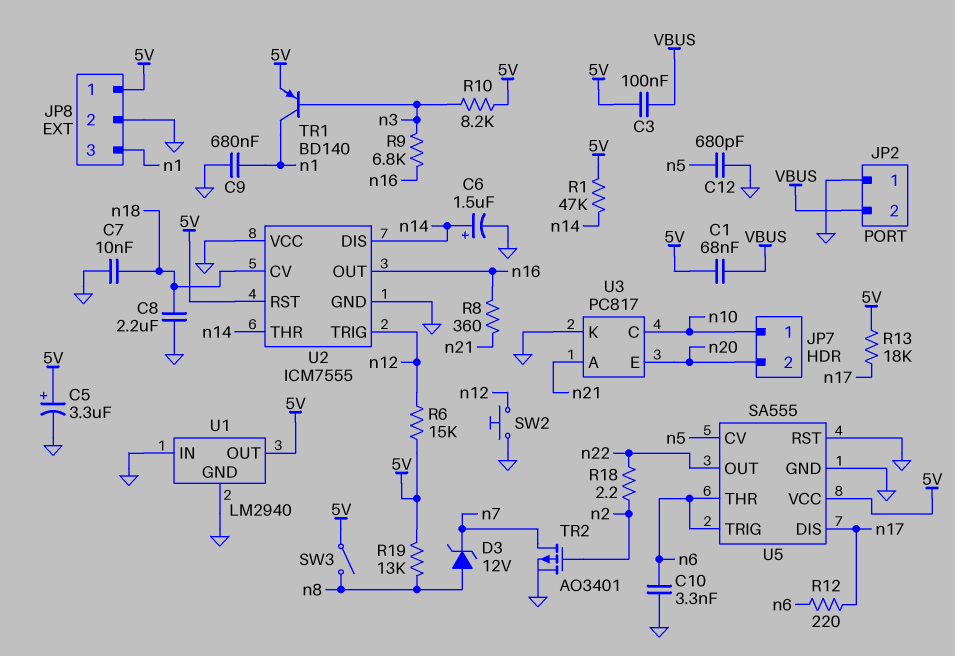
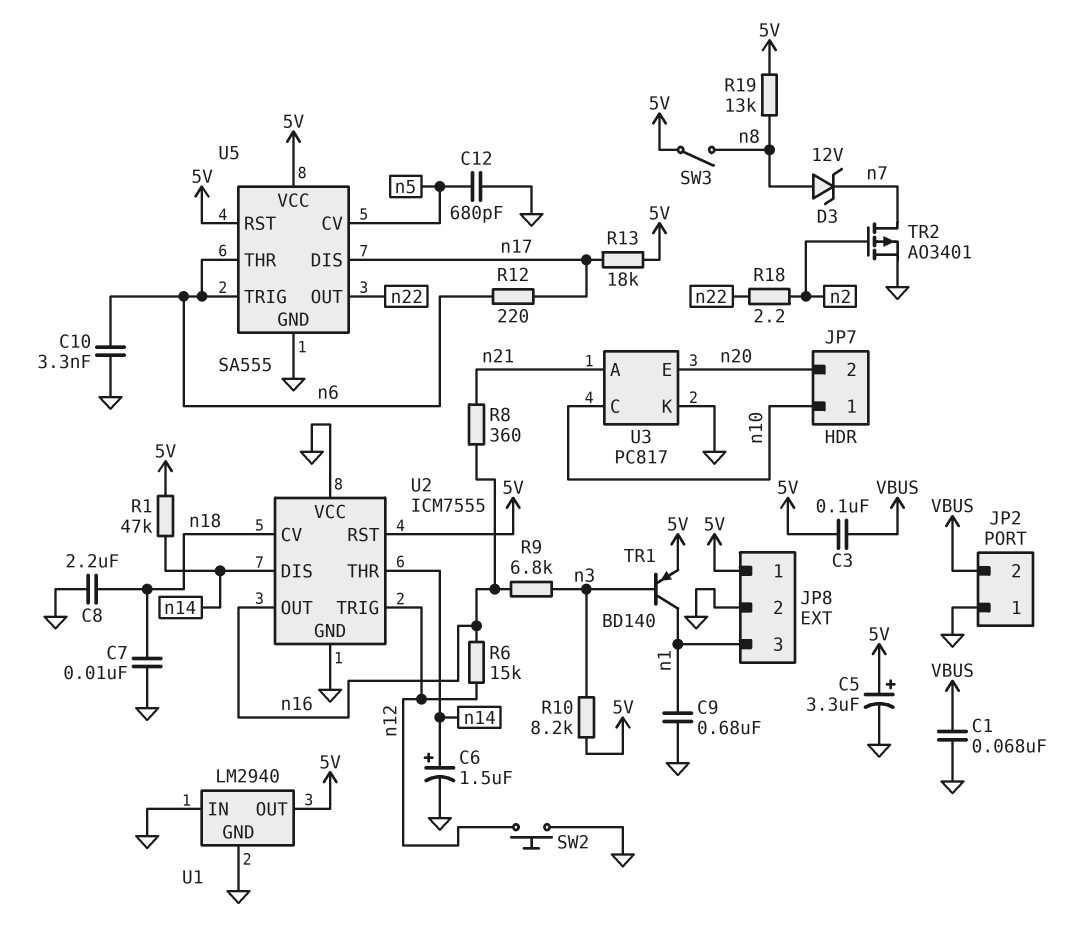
C1: 68nF (5V, VBUS) -> 68nF (GND, VBUS)
R6: 15k (5V, n12) -> 15k (n12, n16)
U5 pin RST: GND -> 5V

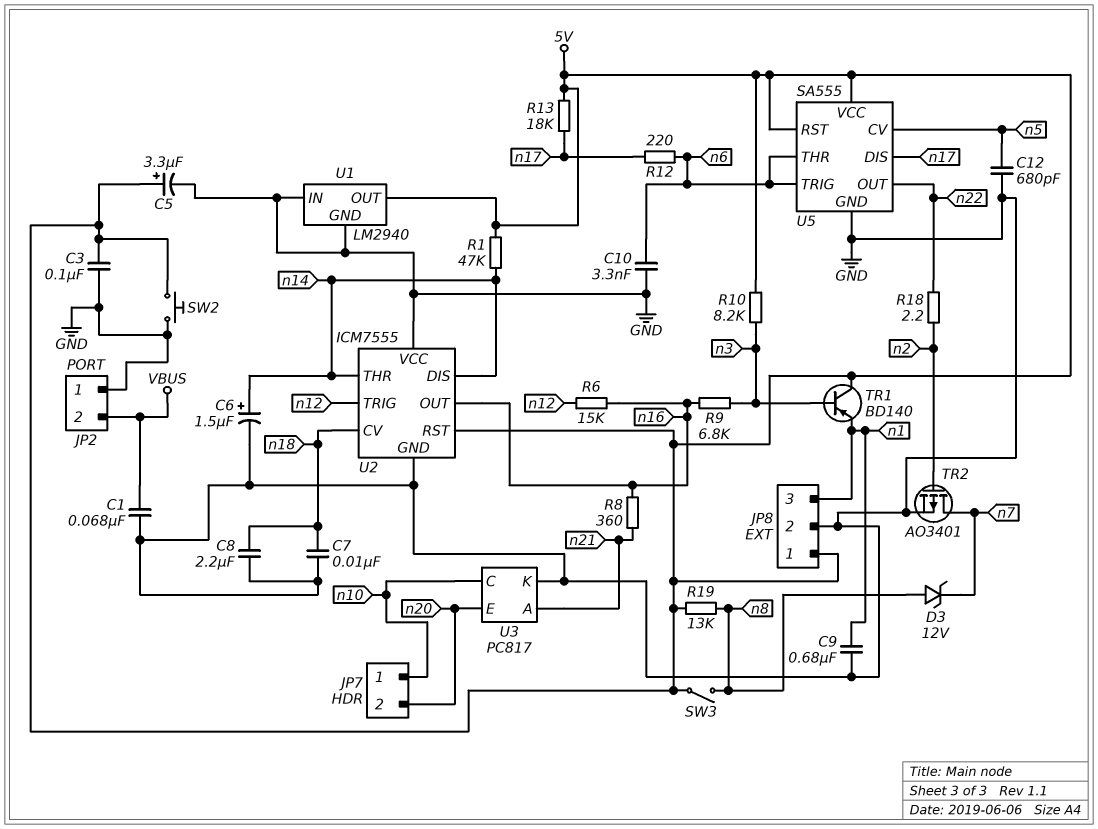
C3: 100nF (5V, VBUS) -> 100nF (5V, GND)
SW2: button (GND, n12) -> button (5V, GND)
TR1: PNP BD140 (B n3, C n1, E 5V) -> PNP BD140 (B n3, C 5V, E n1)

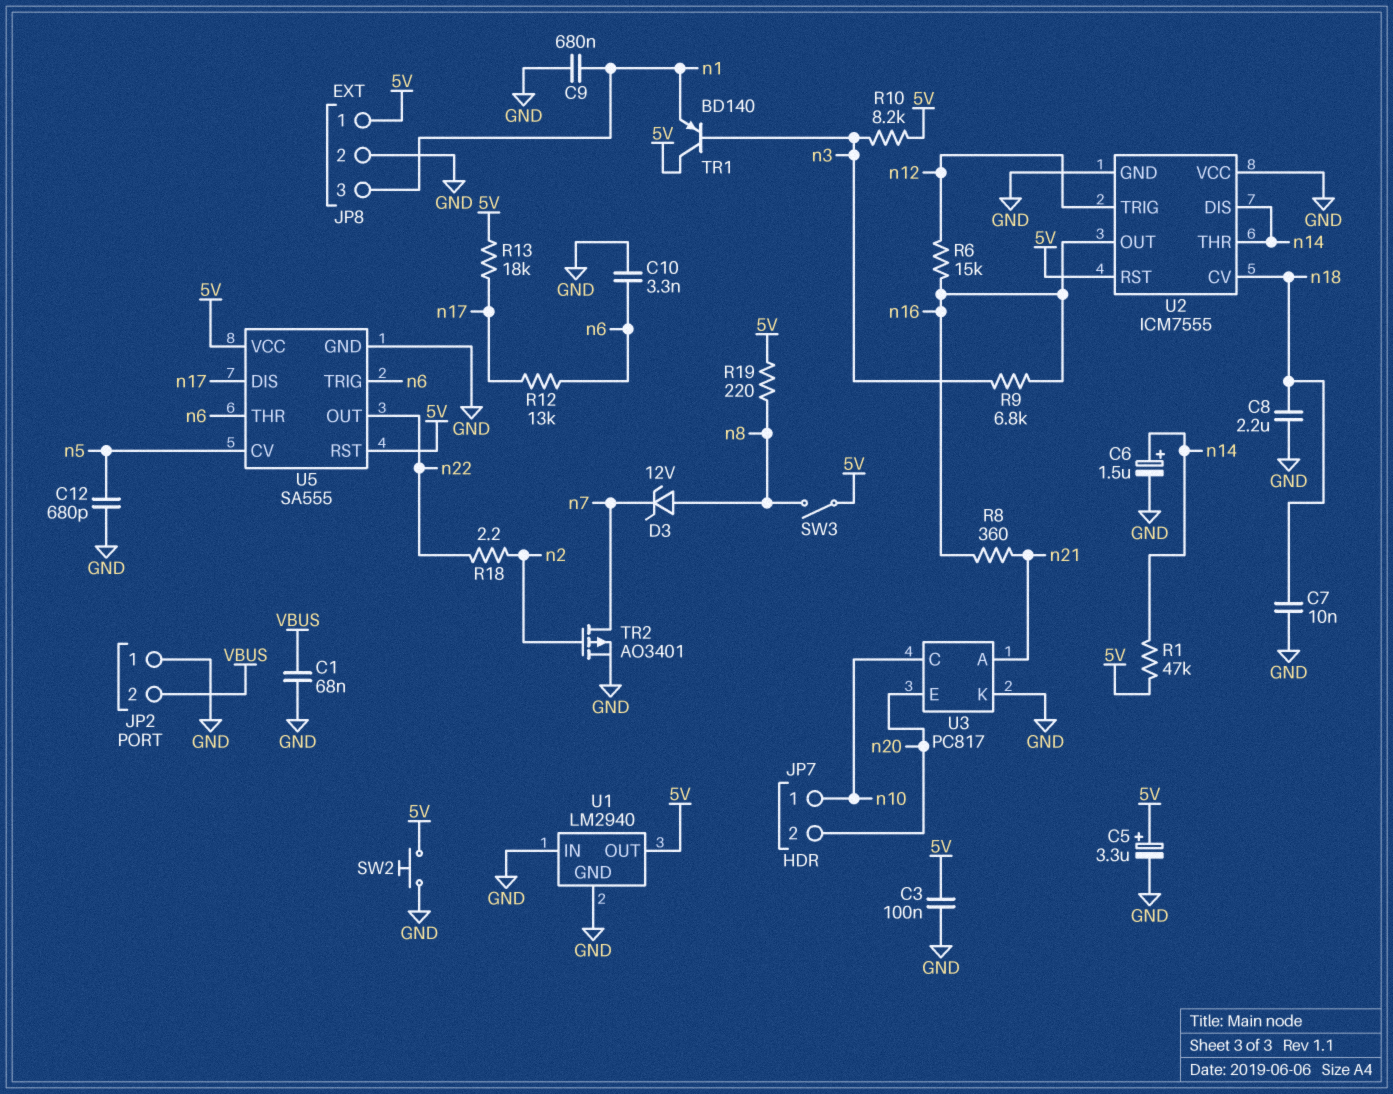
R12: 220 (n6, n17) -> 13k (n6, n17)
R19: 13k (5V, n8) -> 220 (5V, n8)

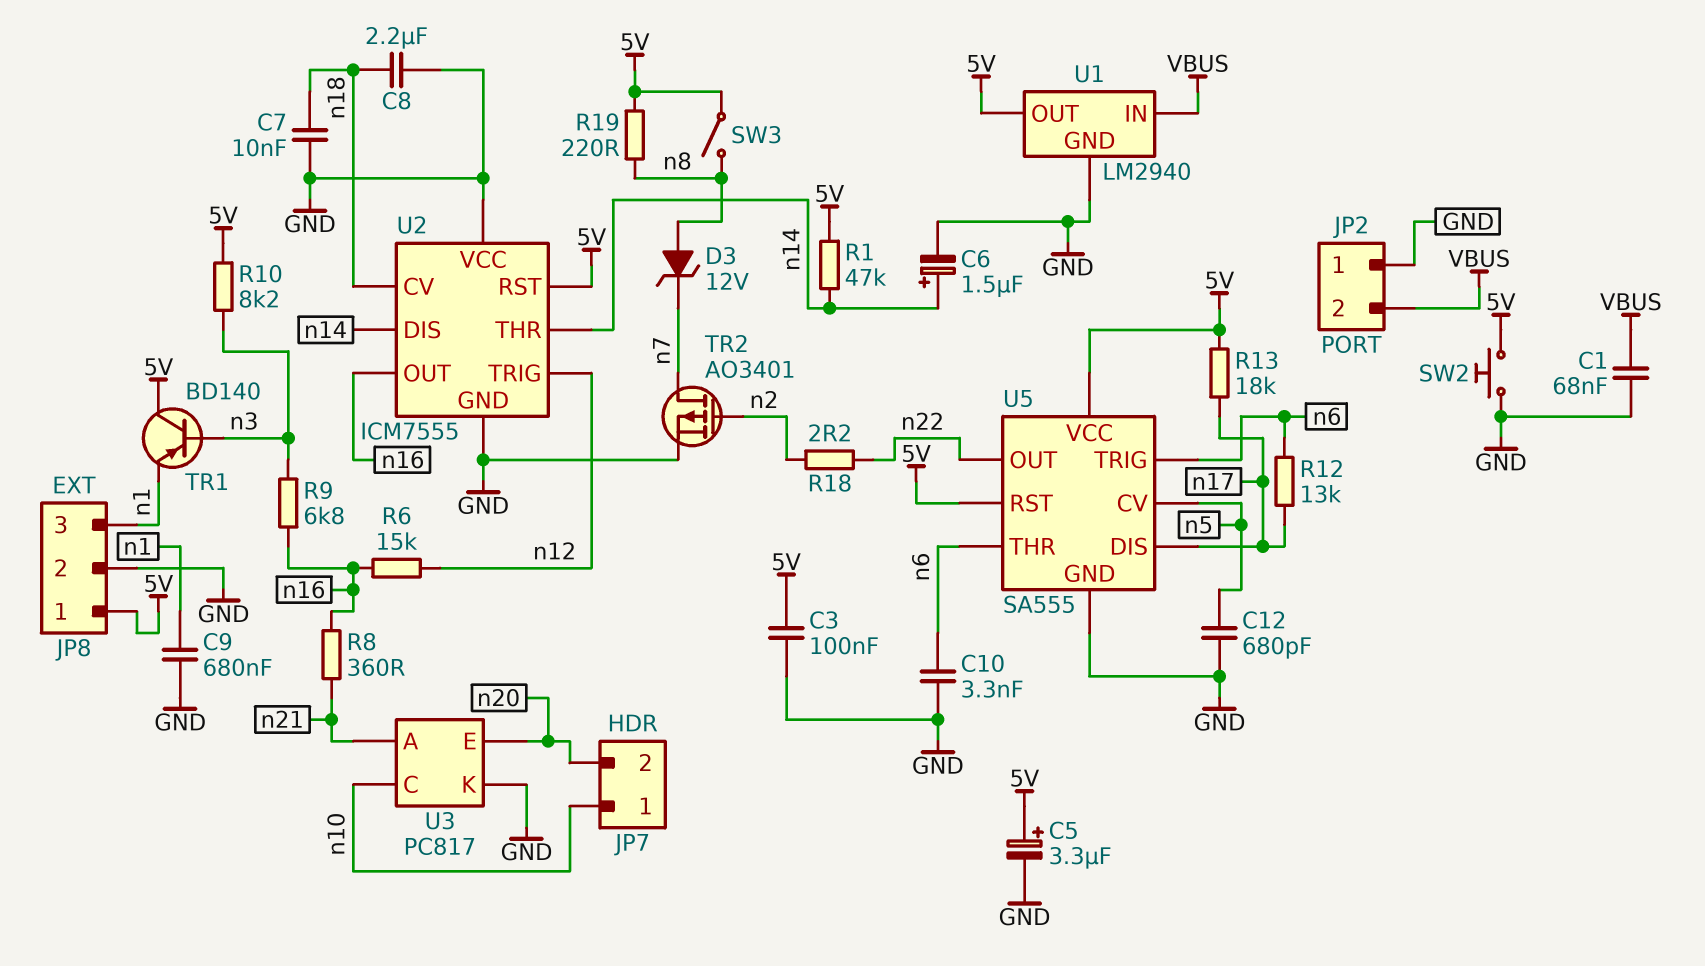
U1 pin IN: GND -> VBUS

